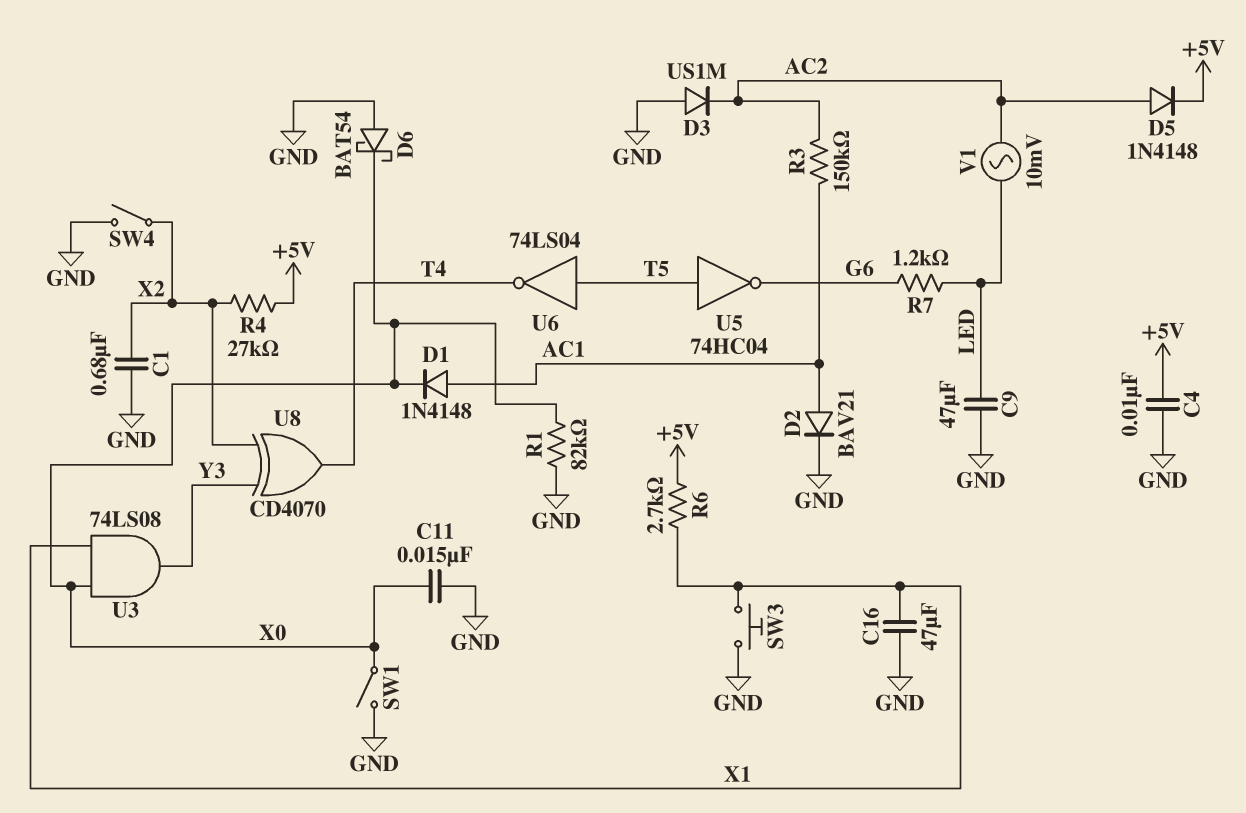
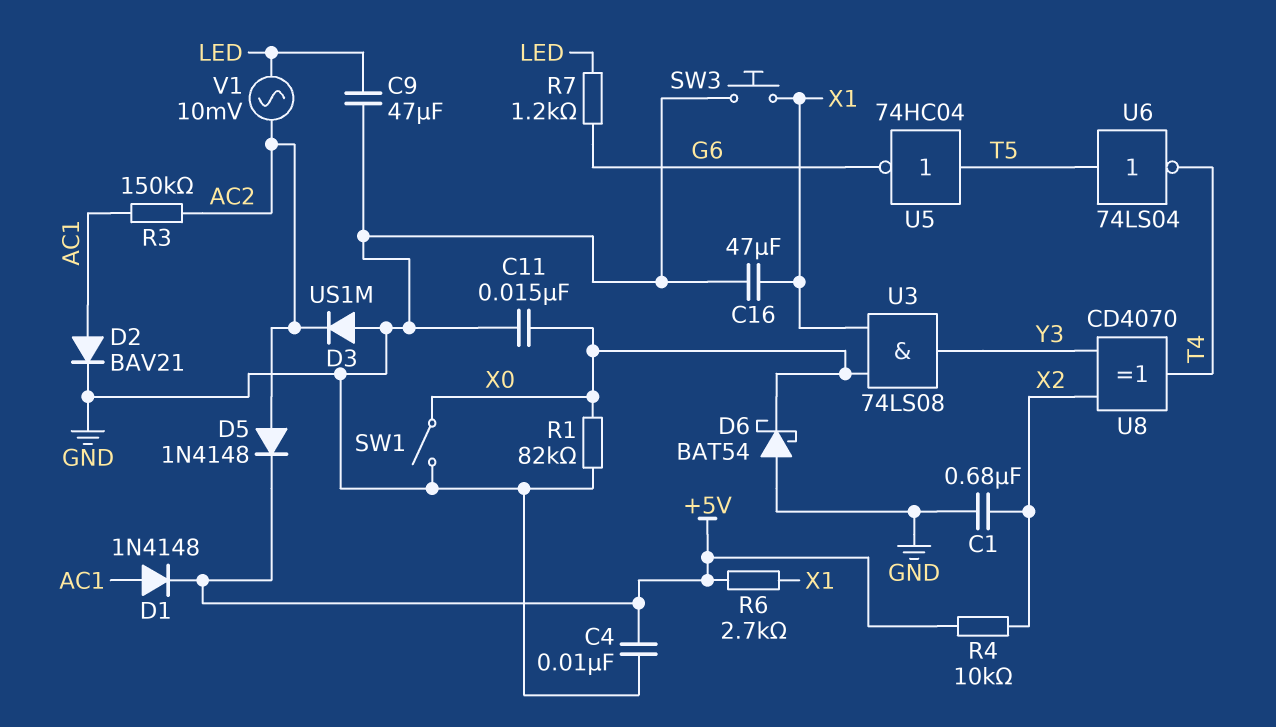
D1: diode 1N4148 (A AC1, K X0) -> diode 1N4148 (A AC1, K +5V)
R4: 27k (+5V, X2) -> 10k (+5V, X2)
SW4: switch (GND, X2) -> none

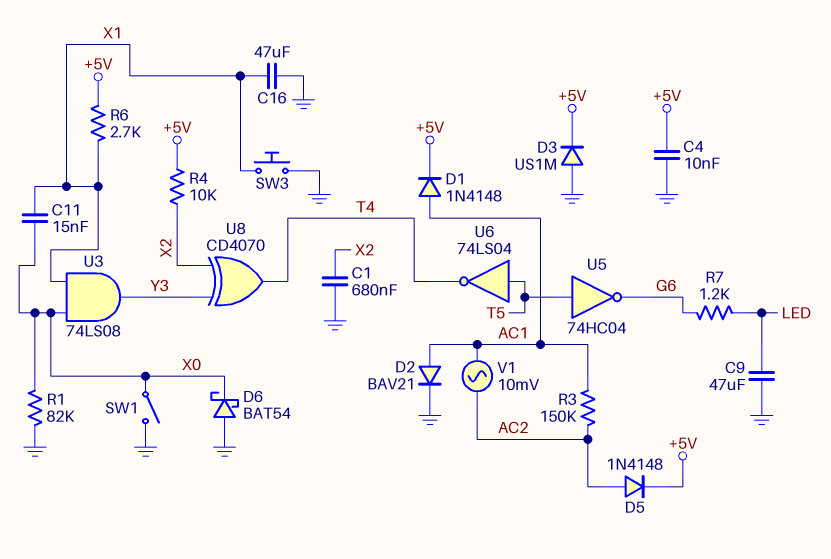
C11: 15nF (GND, X0) -> 15nF (X0, X1)
D3: diode US1M (A GND, K AC2) -> diode US1M (A GND, K +5V)
V1: AC 10mV (AC2, LED) -> AC 10mV (AC1, AC2)

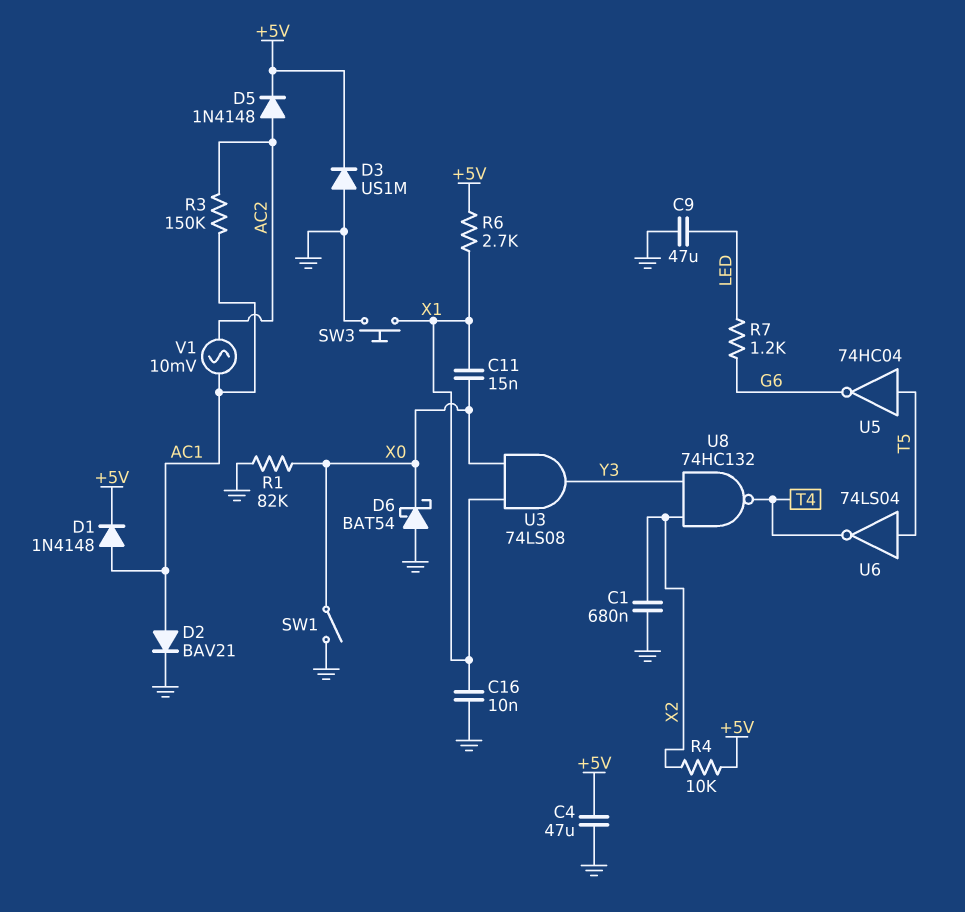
C4: 10nF (+5V, GND) -> 47uF (+5V, GND)
C16: 47uF (GND, X1) -> 10nF (GND, X1)
U8: XOR CD4070 (in X2, in Y3, out T4) -> NAND 74HC132 (in X2, in Y3, out T4)

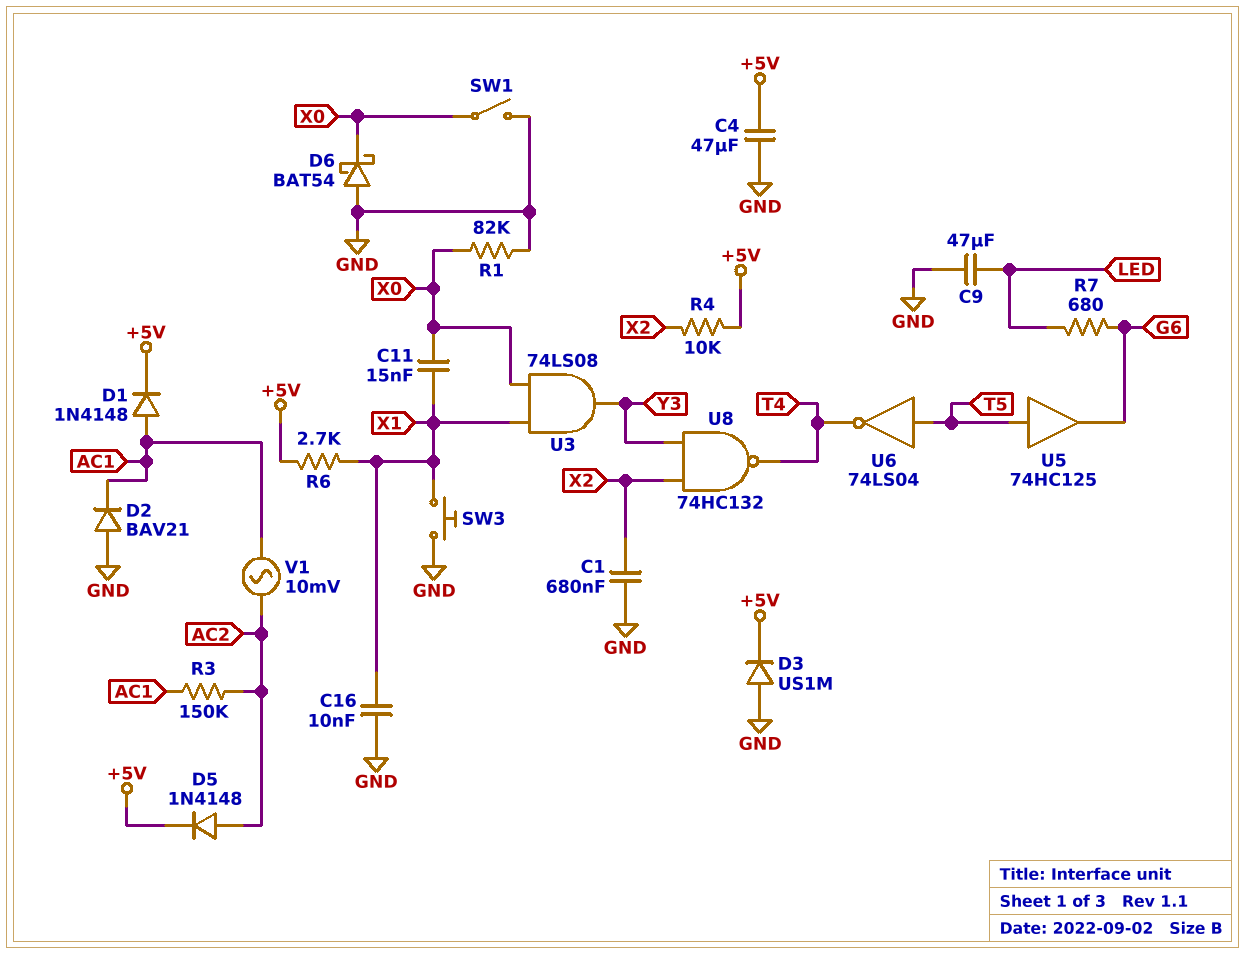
D2: diode BAV21 (A AC1, K GND) -> diode BAV21 (A GND, K AC1)
R7: 1.2k (G6, LED) -> 680 (G6, LED)
U5: NOT 74HC04 (in T5, out G6) -> buffer 74HC125 (in T5, out G6)

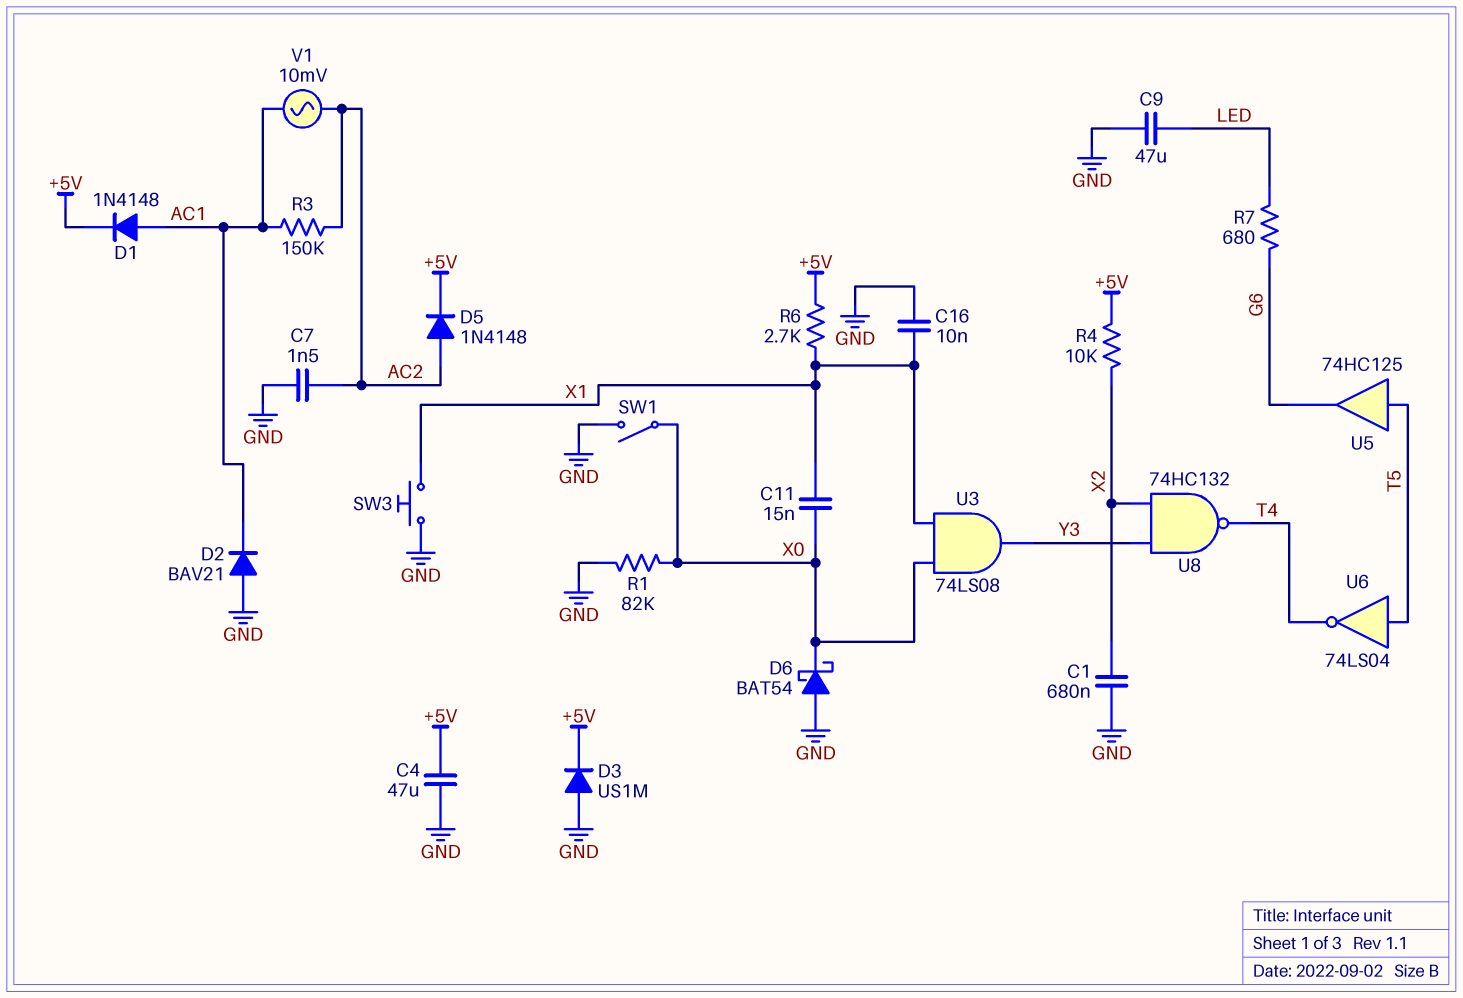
C7: none -> 1.5nF (AC2, GND)

